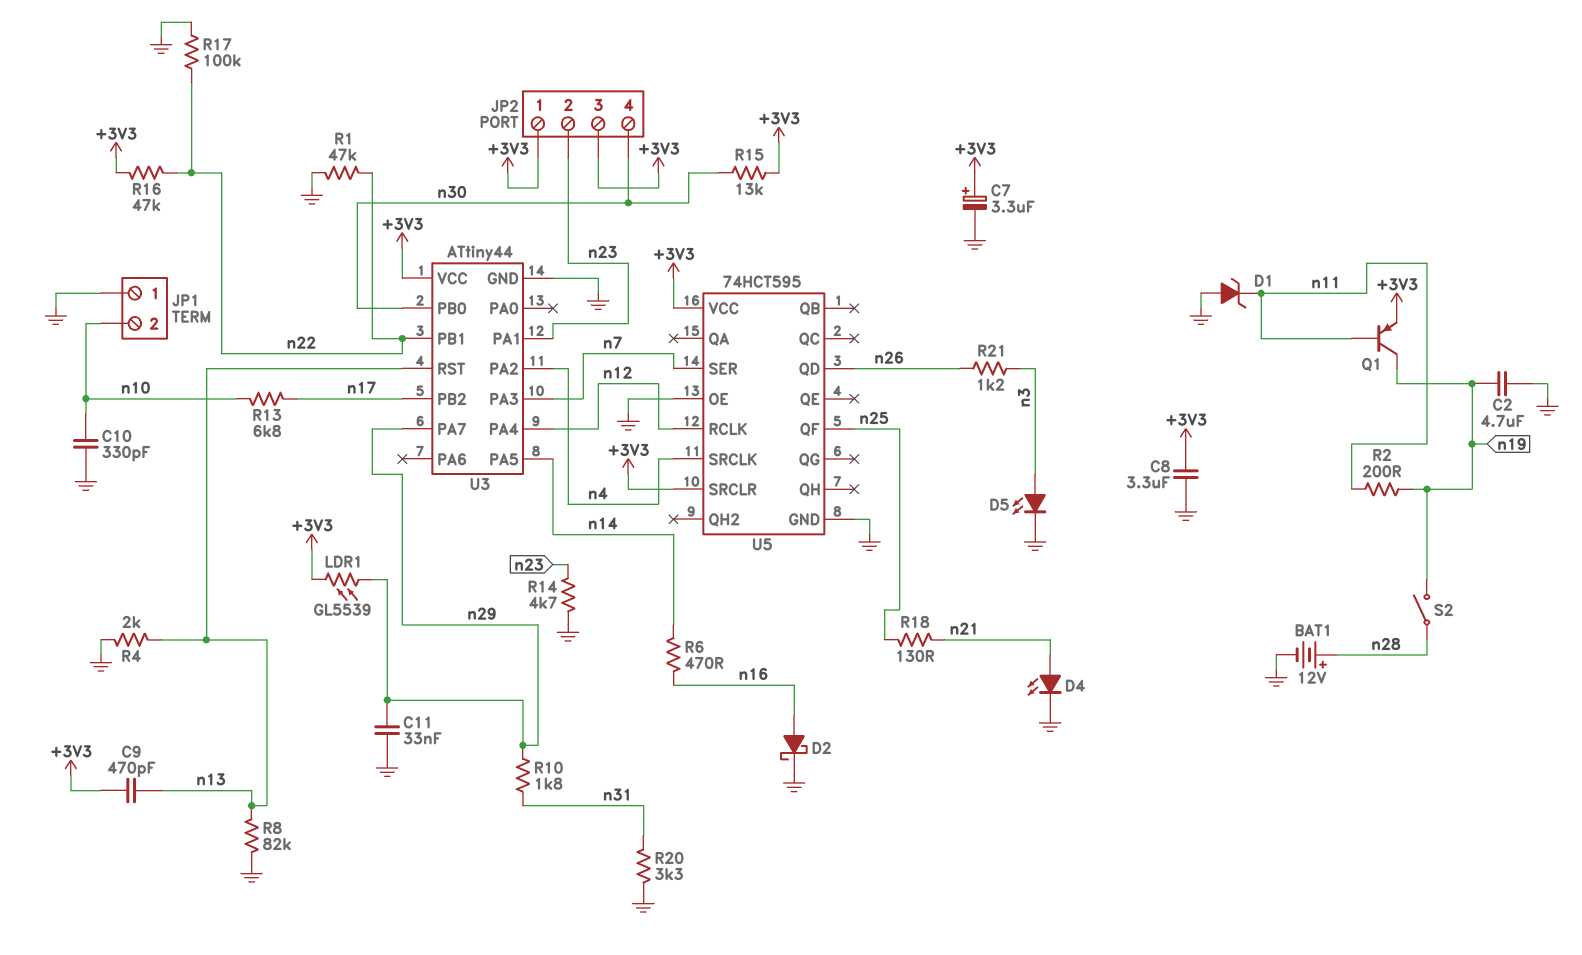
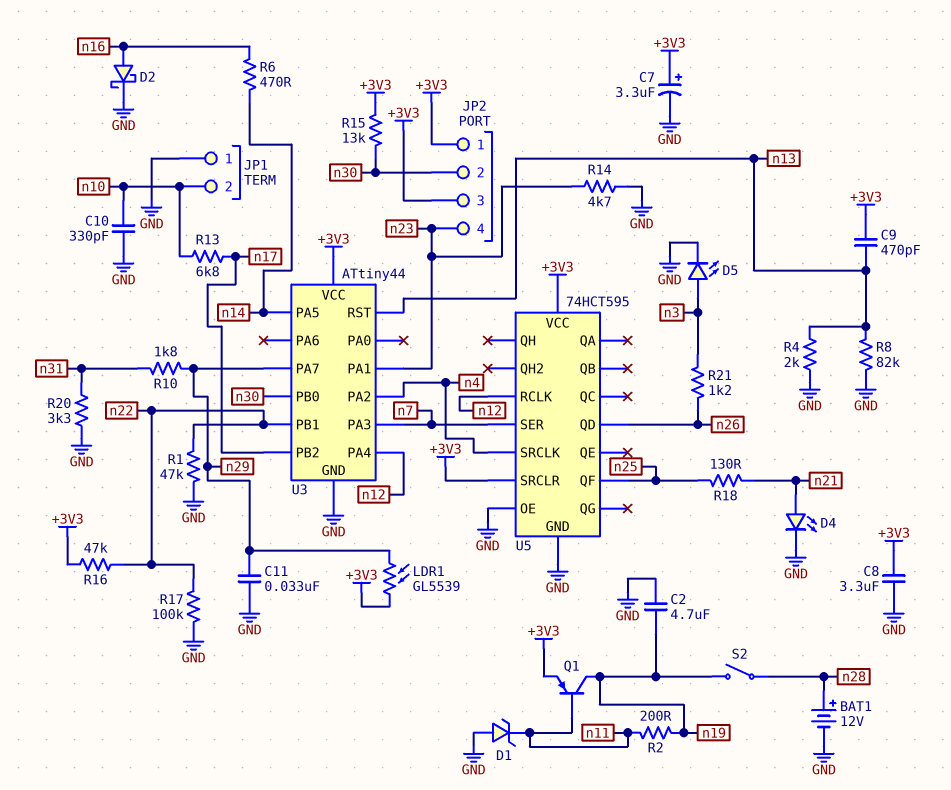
JP2 pin 2: n23 -> n30
JP2 pin 4: n30 -> n23

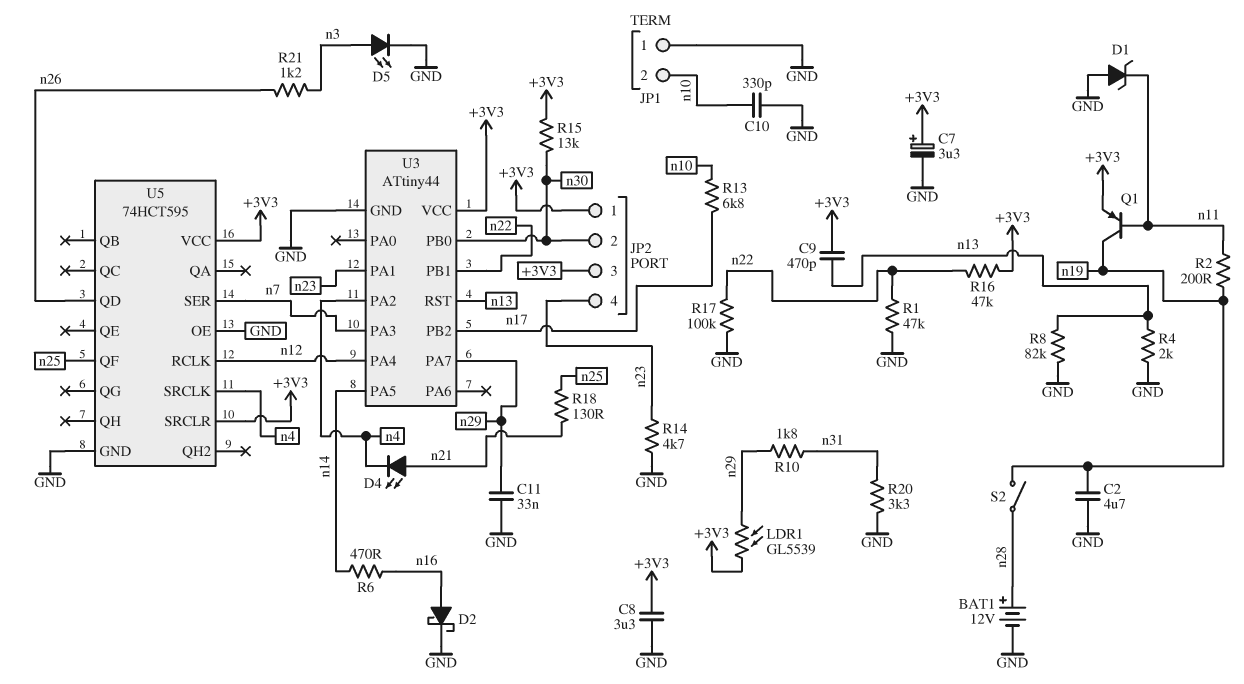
D4: LED (A n21, K GND) -> LED (A n21, K n4)

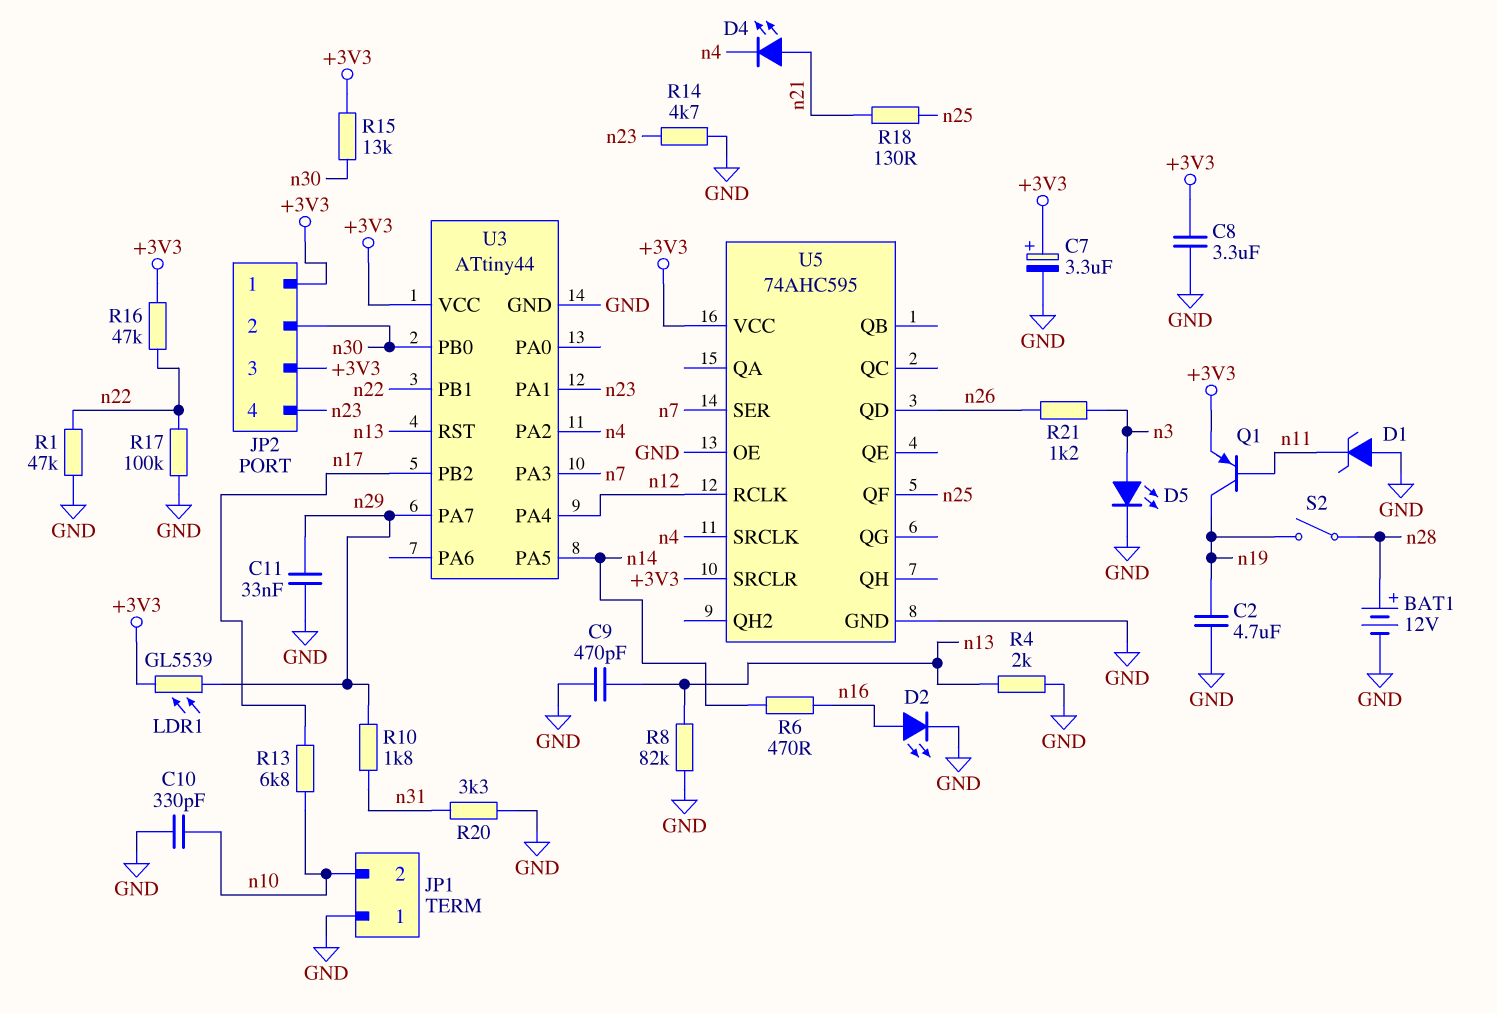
C9: 470pF (+3V3, n13) -> 470pF (GND, n13)
D2: schottky (A n16, K GND) -> LED (A n16, K GND)
R2: 200 (n11, n19) -> none
U5: 74HCT595 -> 74AHC595

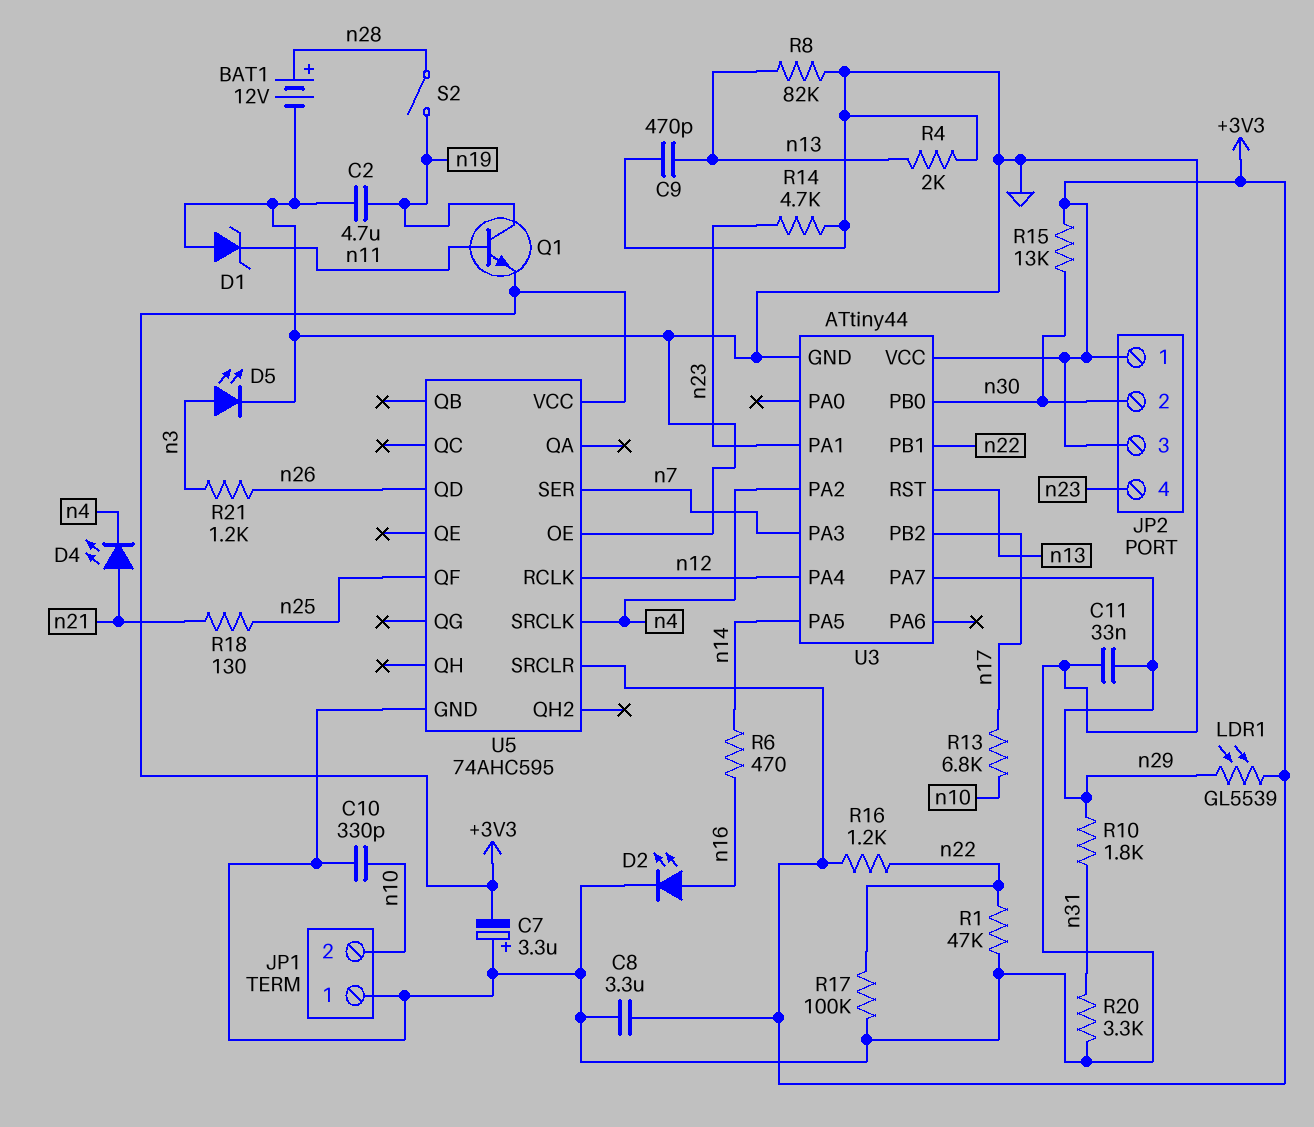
C7: 3.3uF (plus +3V3, minus GND) -> 3.3uF (plus GND, minus +3V3)
Q1: PNP (B n11, C n19, E +3V3) -> NPN (B n11, C n19, E +3V3)
R16: 47k (+3V3, n22) -> 1.2k (+3V3, n22)

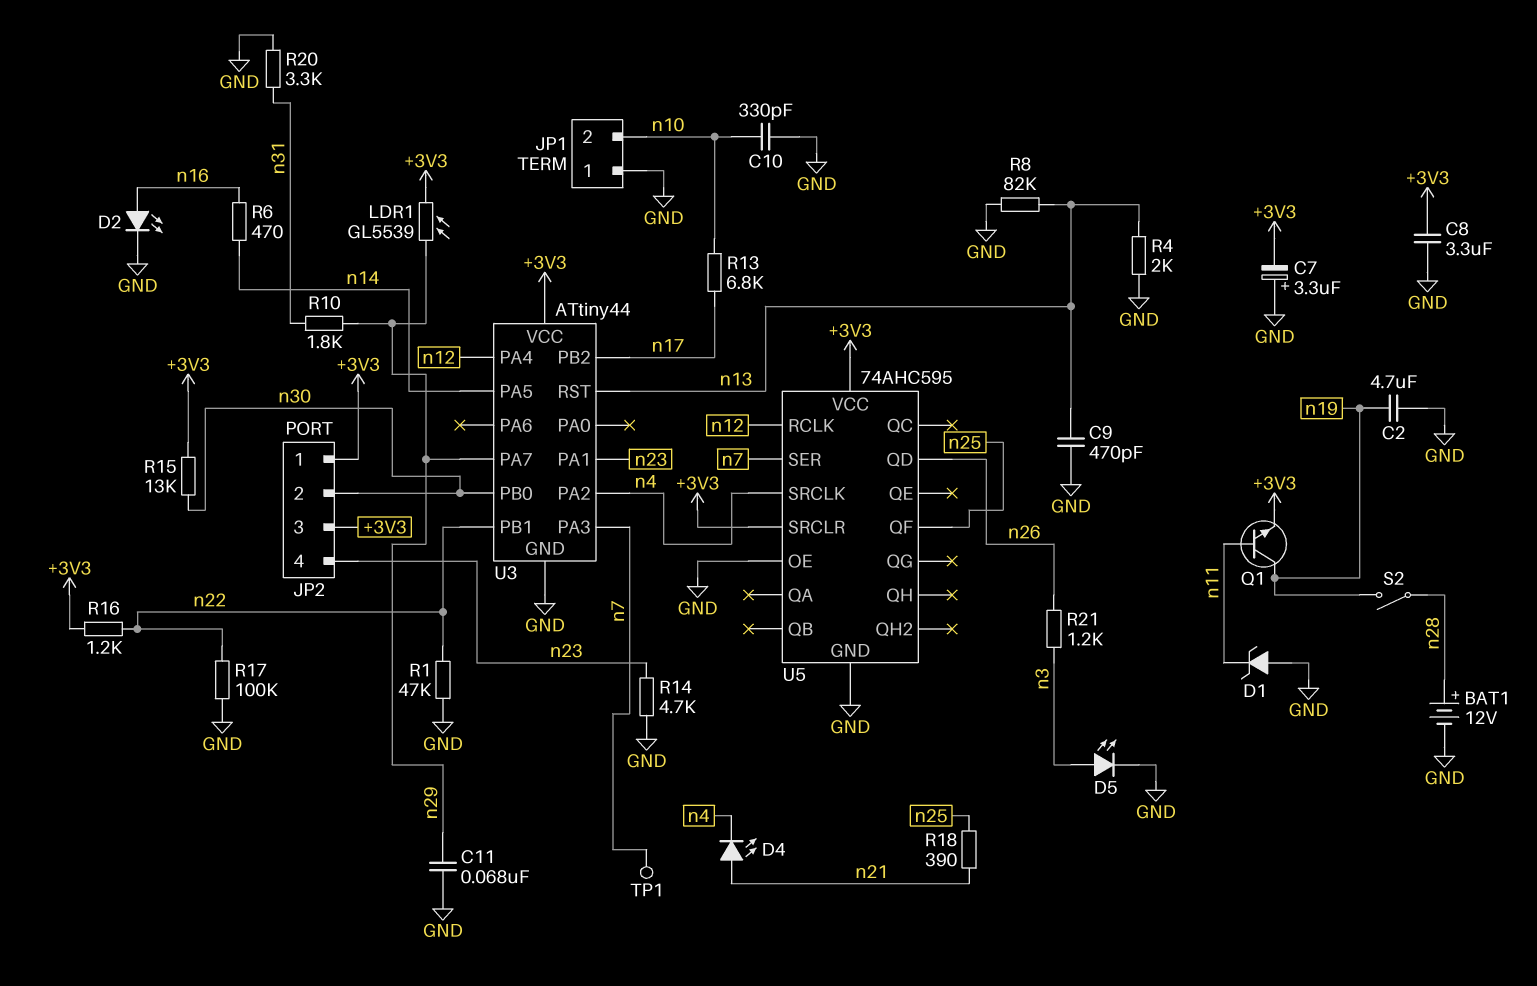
C11: 33nF (GND, n29) -> 68nF (GND, n29)
R18: 130 (n21, n25) -> 390 (n21, n25)
TP1: none -> test point (n7)

